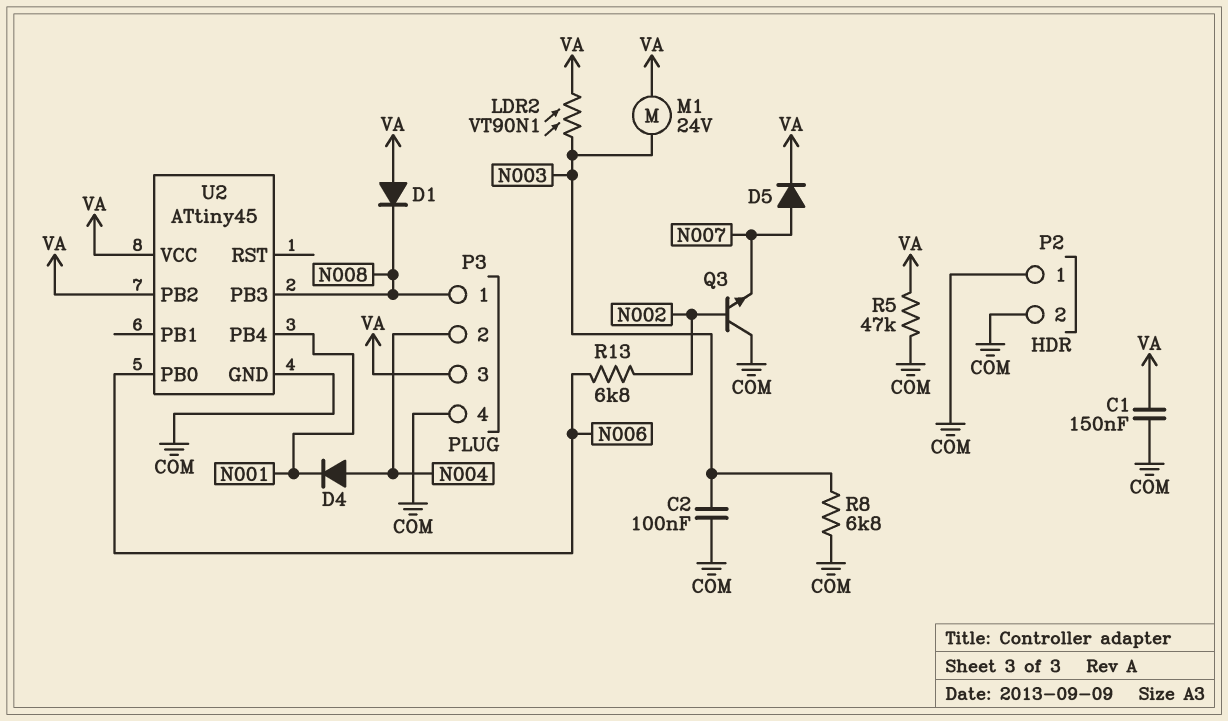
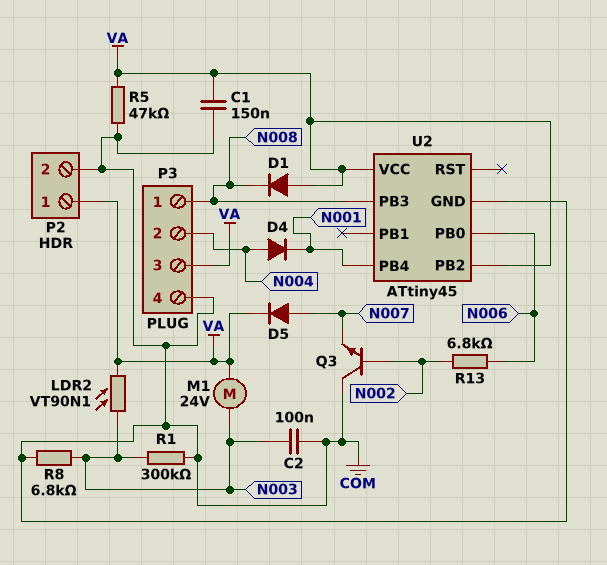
P2 pin 1: COM -> VA
R1: none -> 300k (COM, N003)

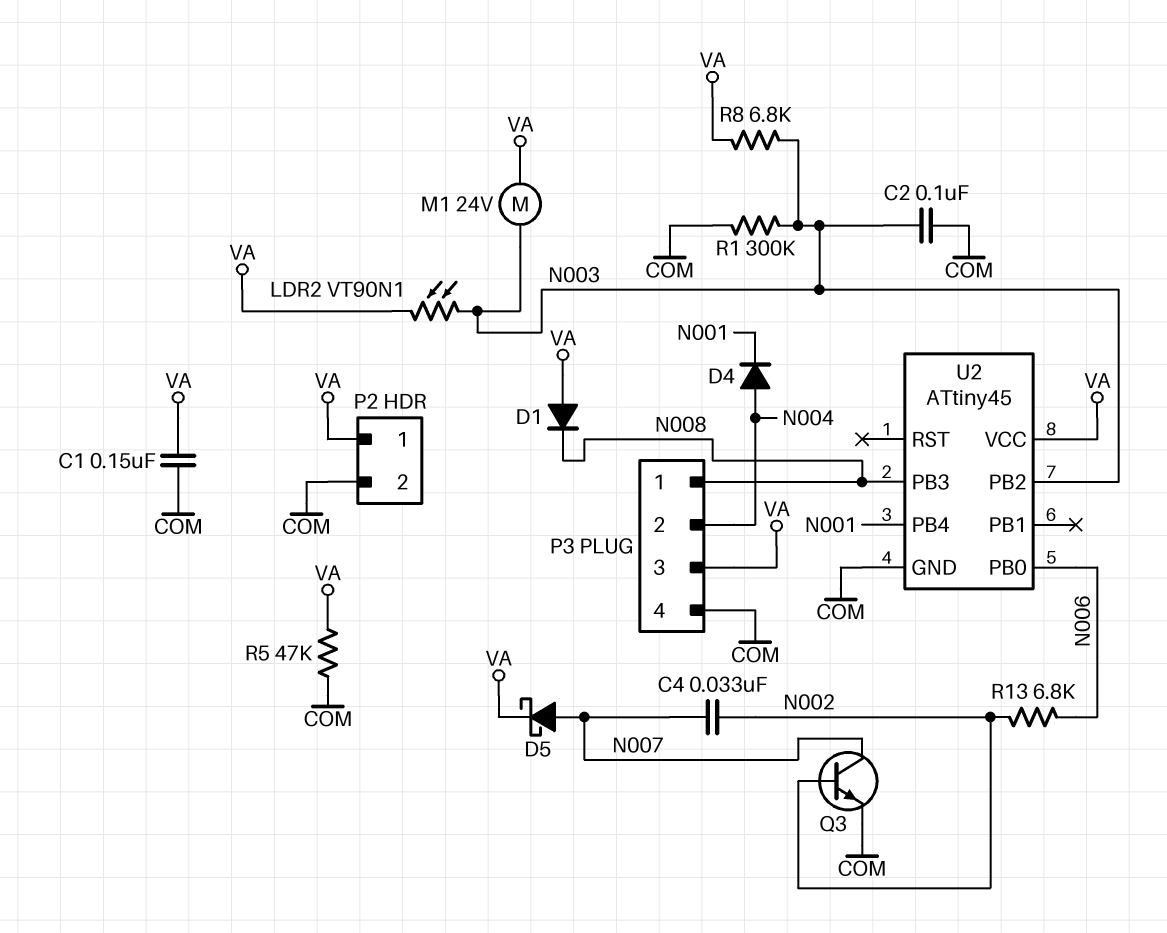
C4: none -> 33nF (N002, N007)
D5: diode (A N007, K VA) -> schottky (A N007, K VA)
Q3: NPN (B N002, C COM, E N007) -> NPN (B N002, C N007, E COM)
R8: 6.8k (COM, N003) -> 6.8k (N003, VA)
U2 pin PB2: VA -> N003

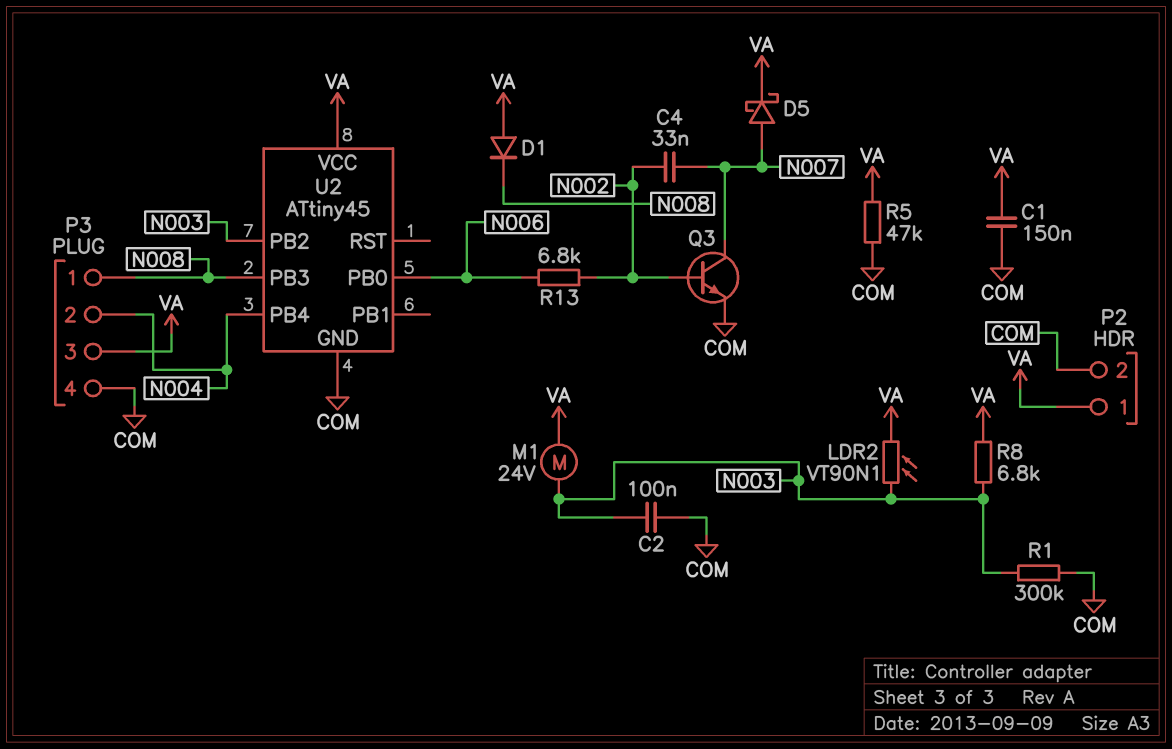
D4: diode (A N004, K N001) -> none
U2 pin PB4: N001 -> N004

